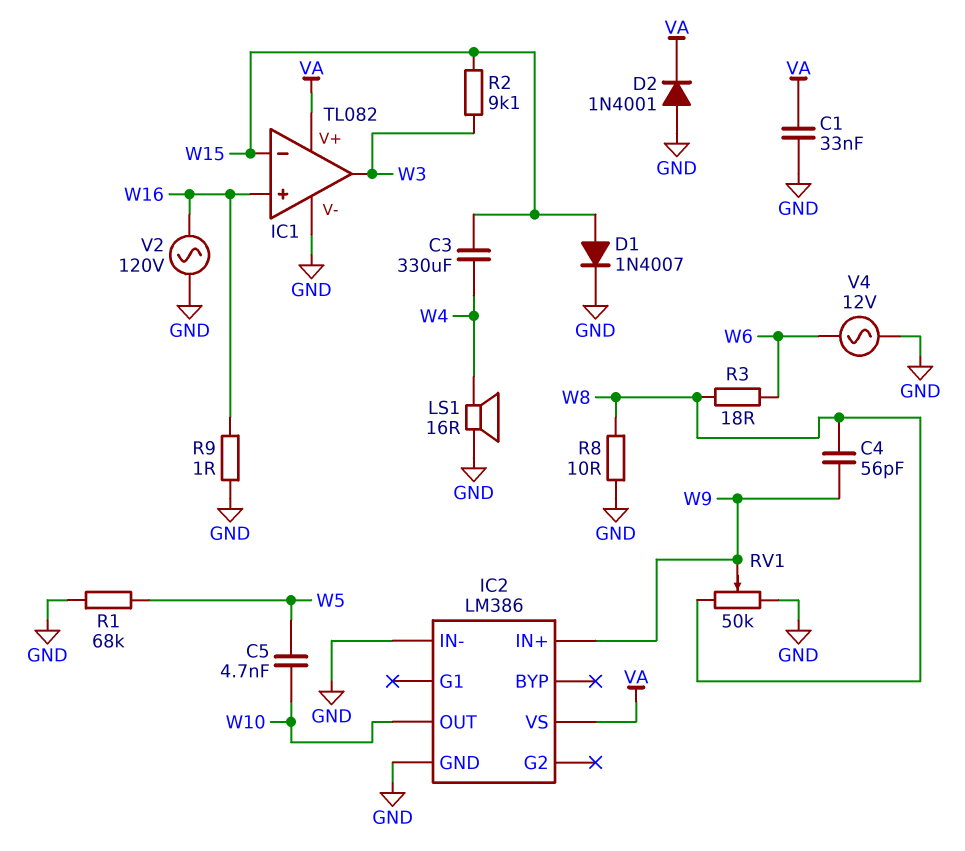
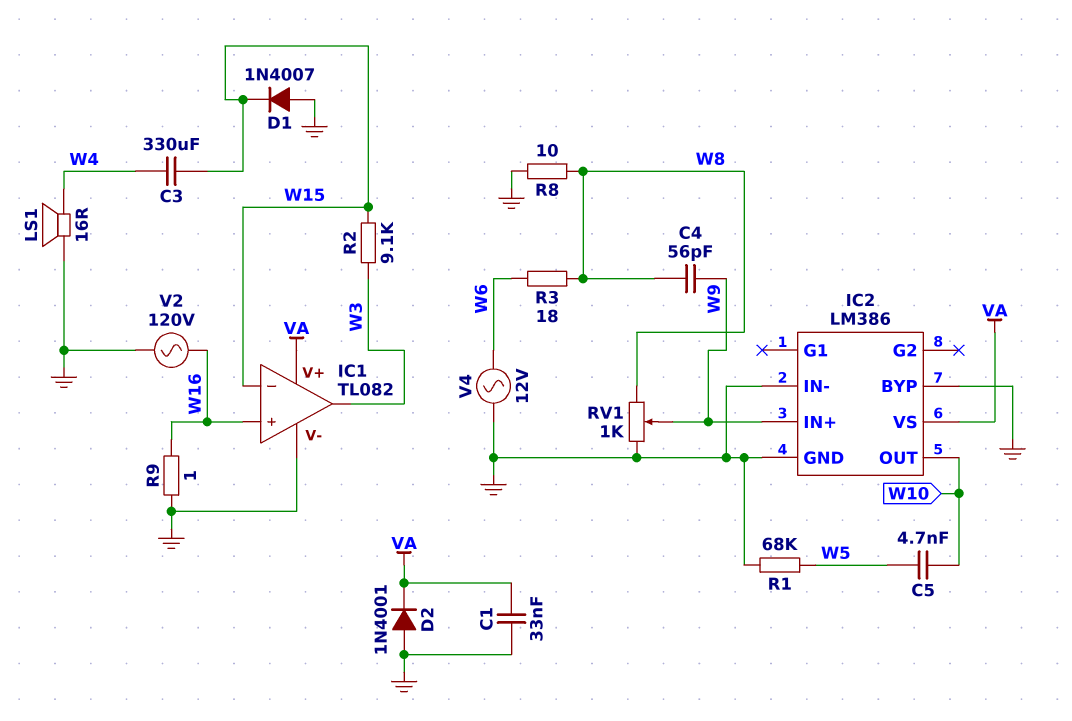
D1: diode 1N4007 (A W15, K GND) -> diode 1N4007 (A GND, K W15)
IC2 pin BYP: none -> GND
RV1: 50k (GND, W8, wiper W9) -> 1k (GND, W8, wiper W9)

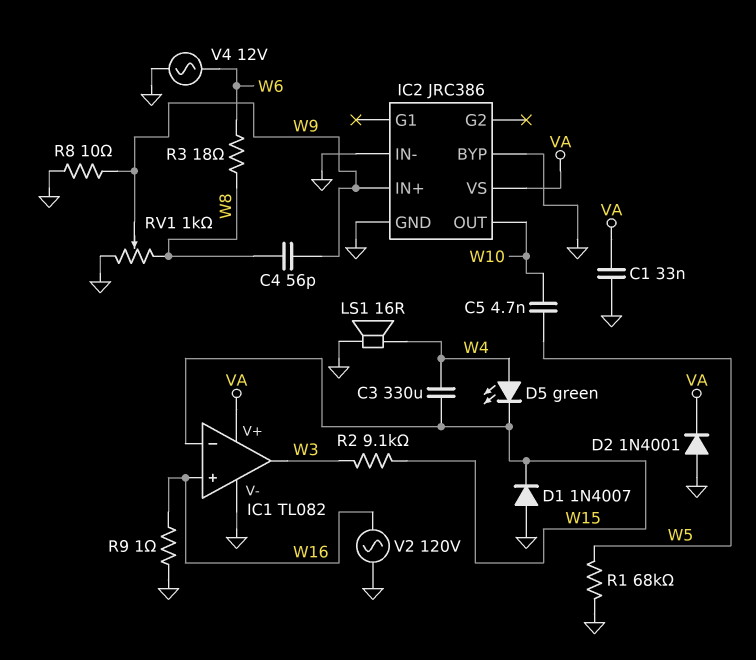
D5: none -> LED green (A W4, K W15)
IC2: LM386 -> JRC386
R8: 10 (GND, W8) -> 10 (GND, W9)

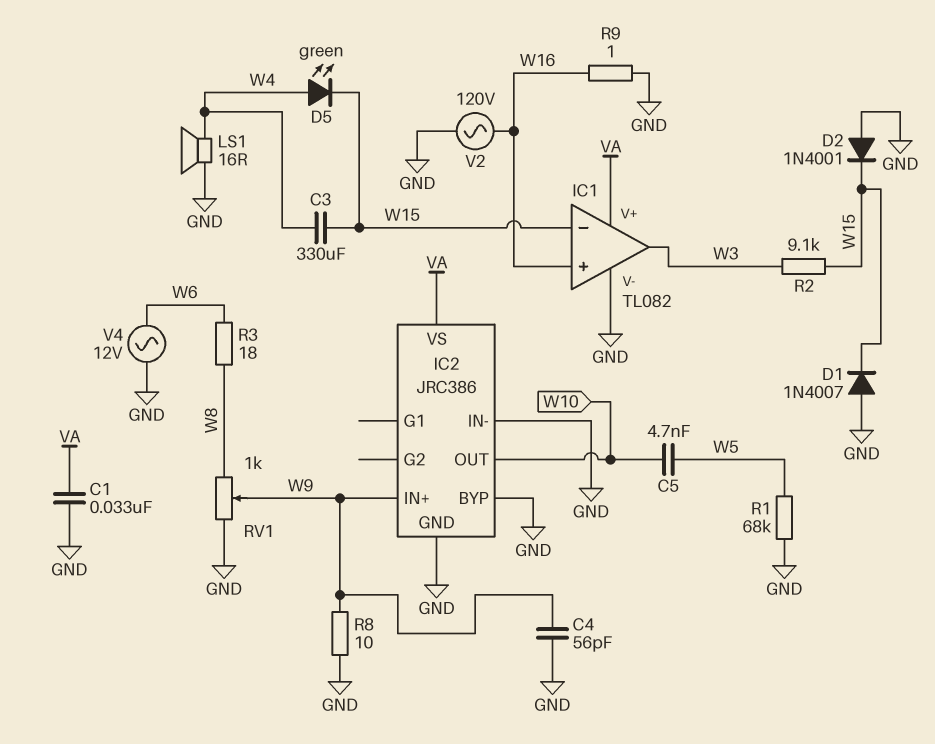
C4: 56pF (W8, W9) -> 56pF (GND, W9)
D2: diode 1N4001 (A GND, K VA) -> diode 1N4001 (A GND, K W15)

